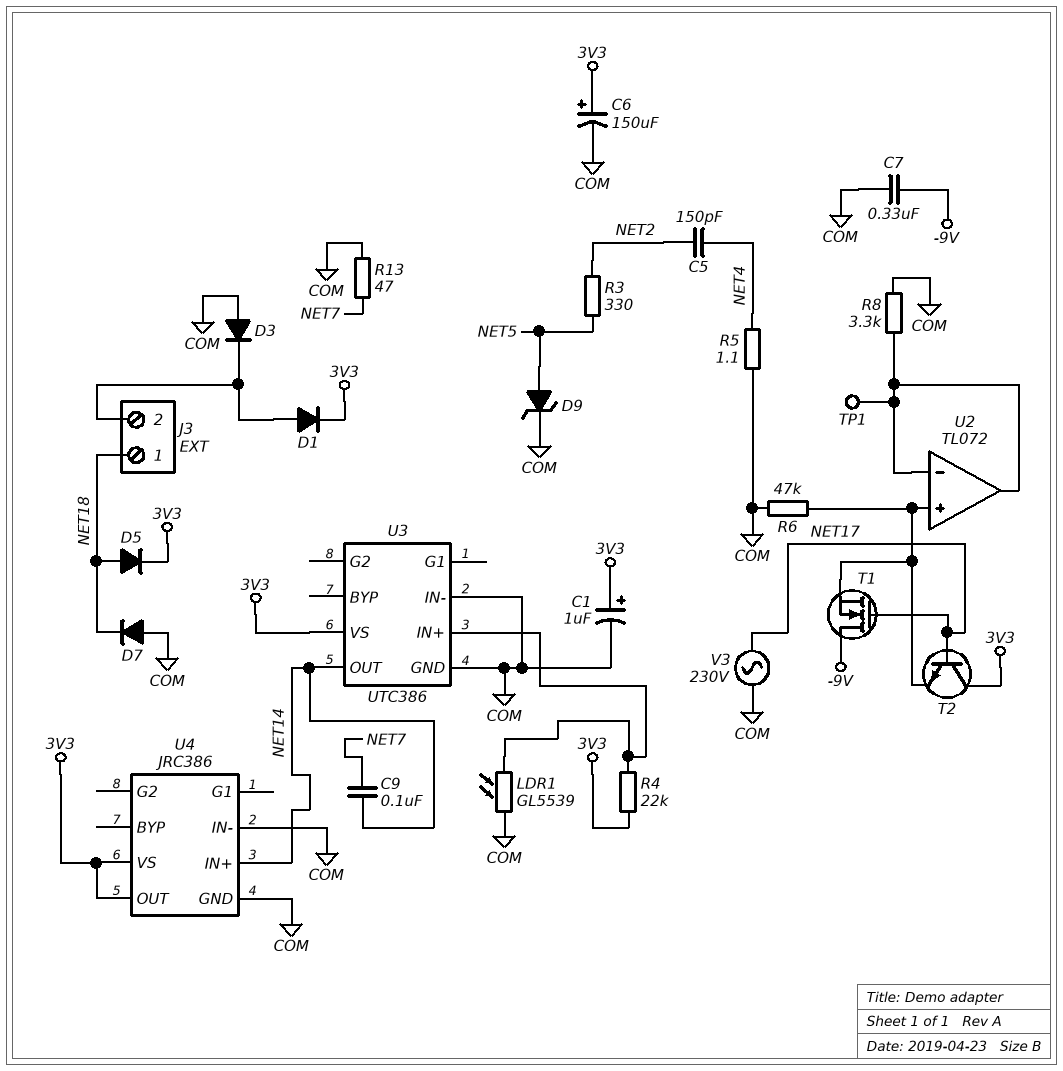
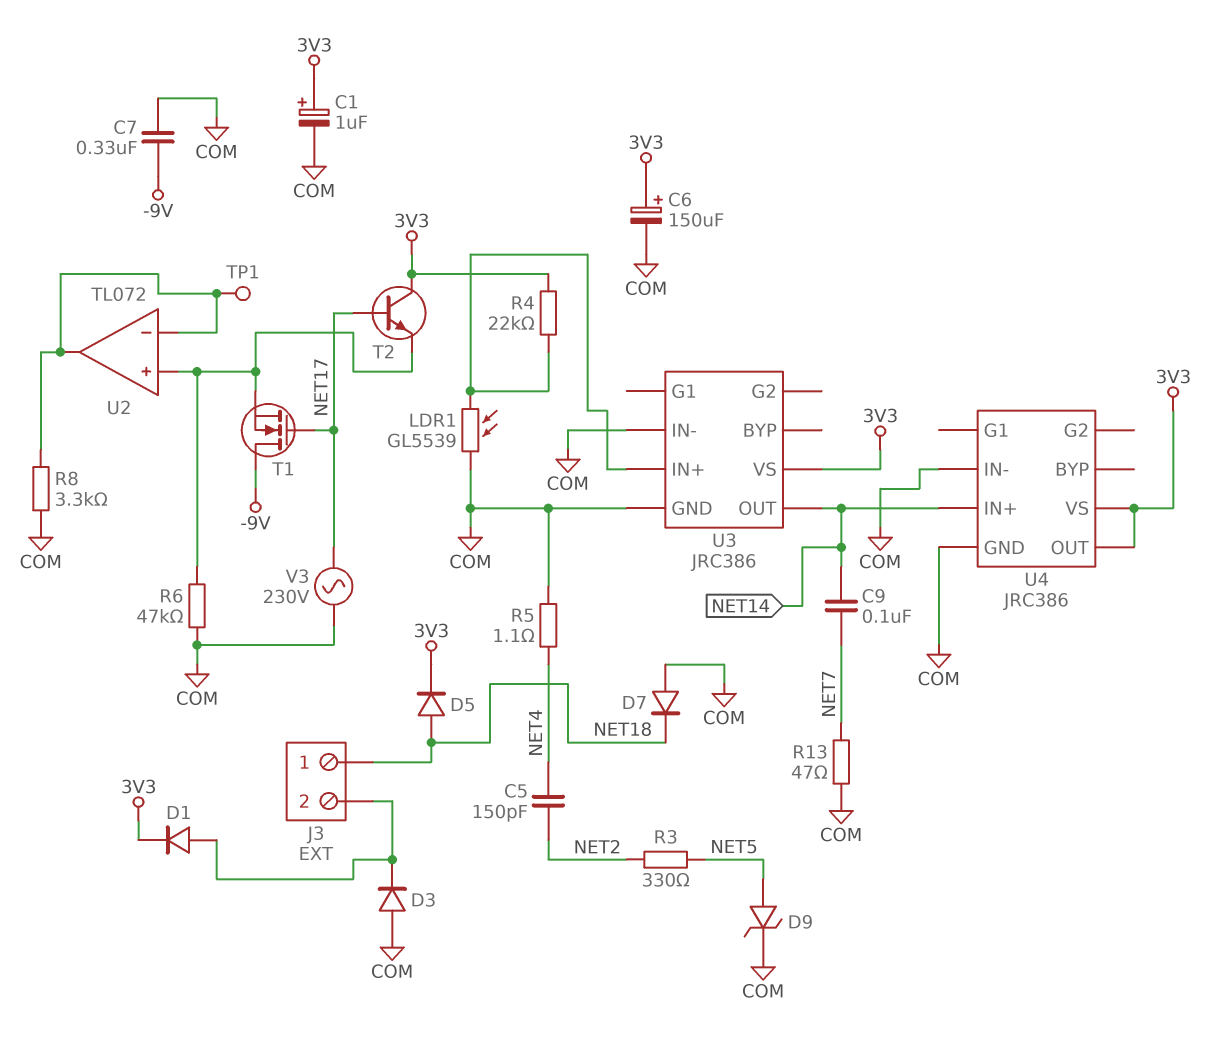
U3: UTC386 -> JRC386

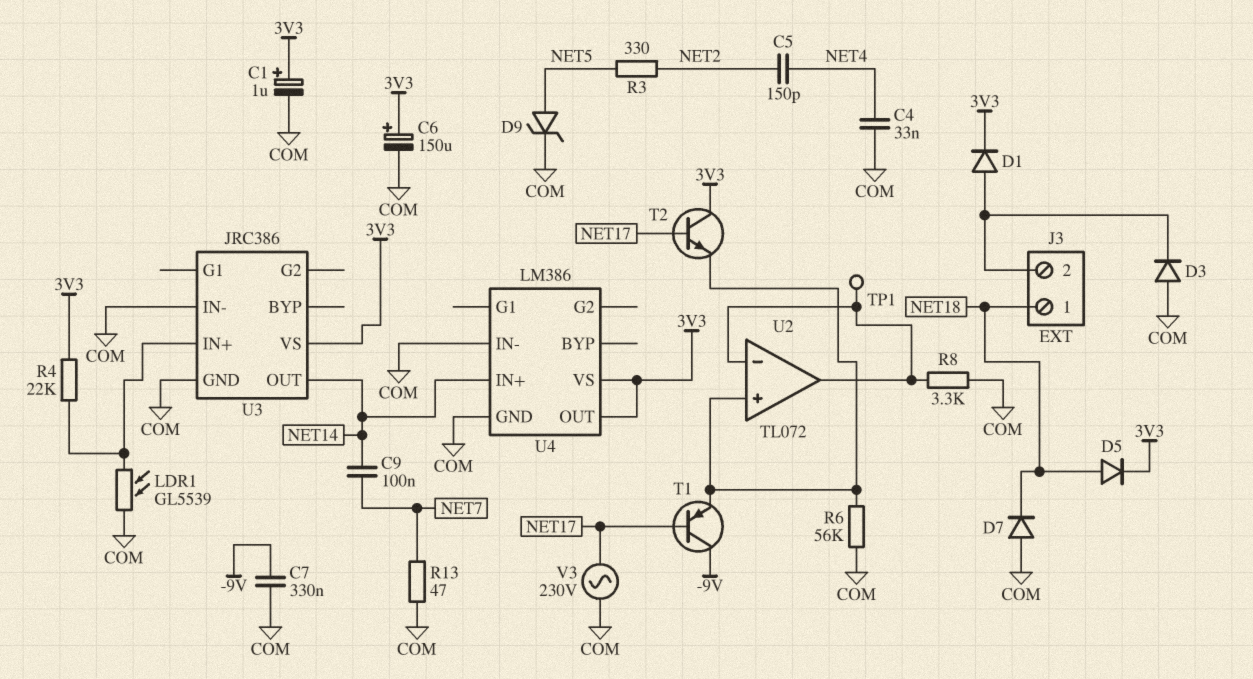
C4: none -> 33nF (COM, NET4)
R5: 1.1 (COM, NET4) -> none
R6: 47k (COM, U2/in+) -> 56k (COM, U2/in+)
T1: NMOS (G NET17, D -9V, S U2/in+) -> PNP (B NET17, C -9V, E U2/in+)
U4: JRC386 -> LM386

